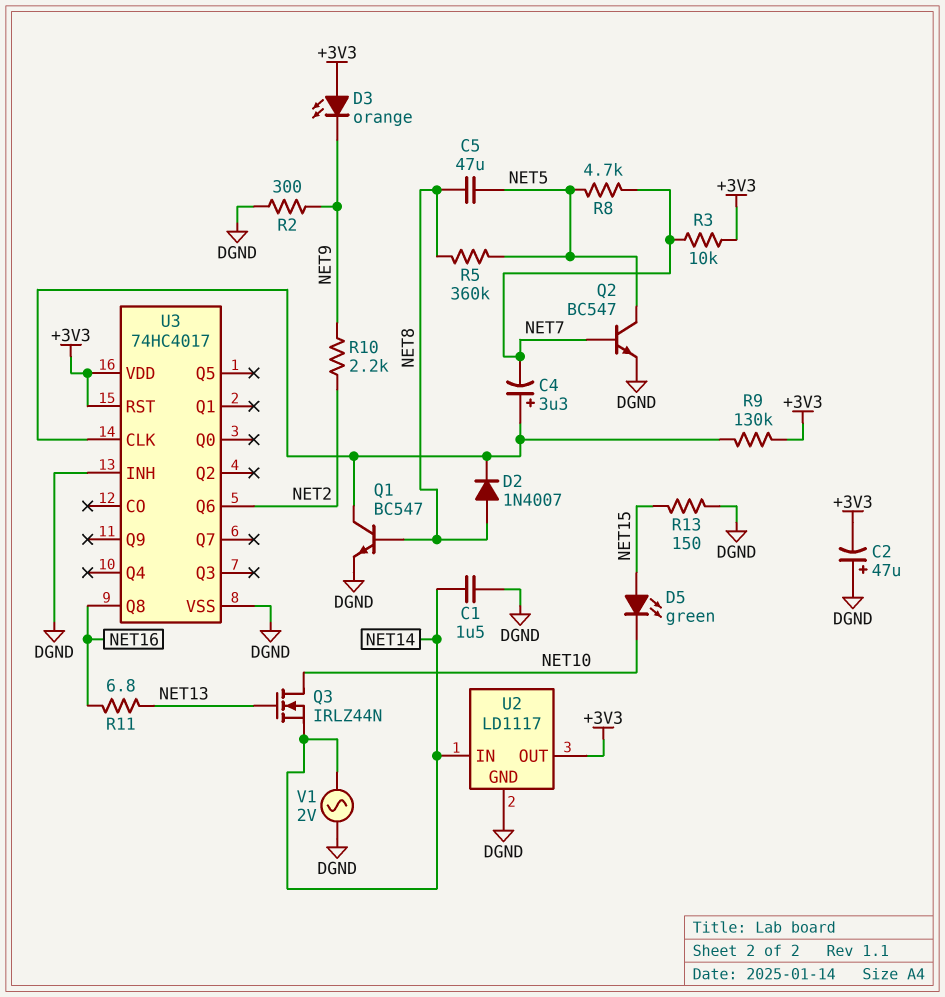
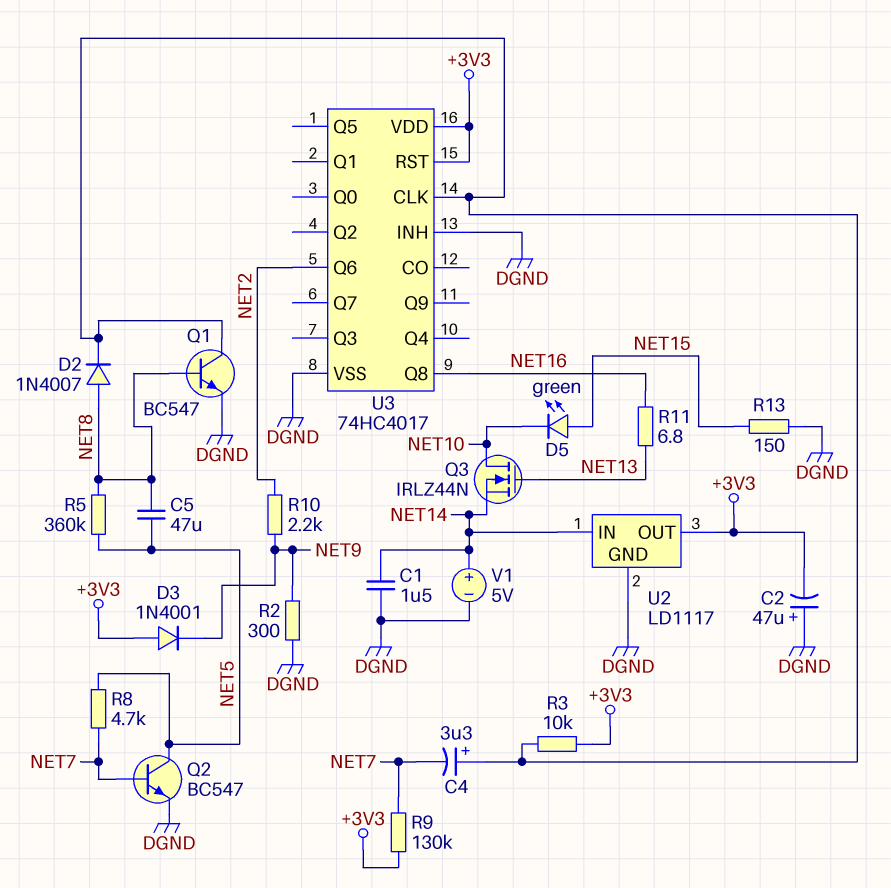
D3: LED orange (A +3V3, K NET9) -> diode 1N4001 (A +3V3, K NET9)
R3: 10k (+3V3, NET7) -> 10k (+3V3, U3/CLK)
R9: 130k (+3V3, U3/CLK) -> 130k (+3V3, NET7)
V1: AC 2V (DGND, NET14) -> 5V (plus NET14, minus DGND)

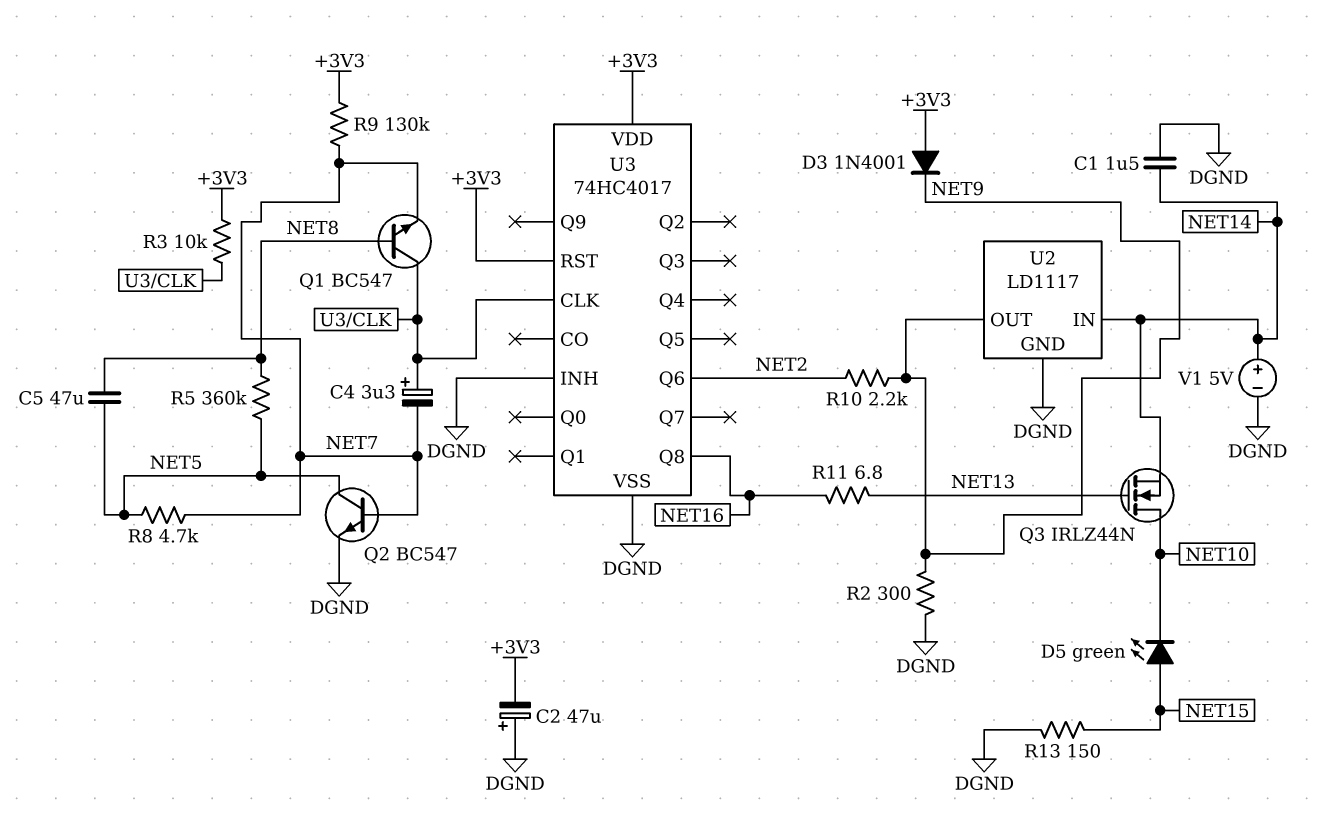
D2: diode 1N4007 (A NET8, K U3/CLK) -> none
Q1: NPN BC547 (B NET8, C U3/CLK, E DGND) -> NPN BC547 (B NET8, C U3/CLK, E NET7)
U2 pin OUT: +3V3 -> NET9

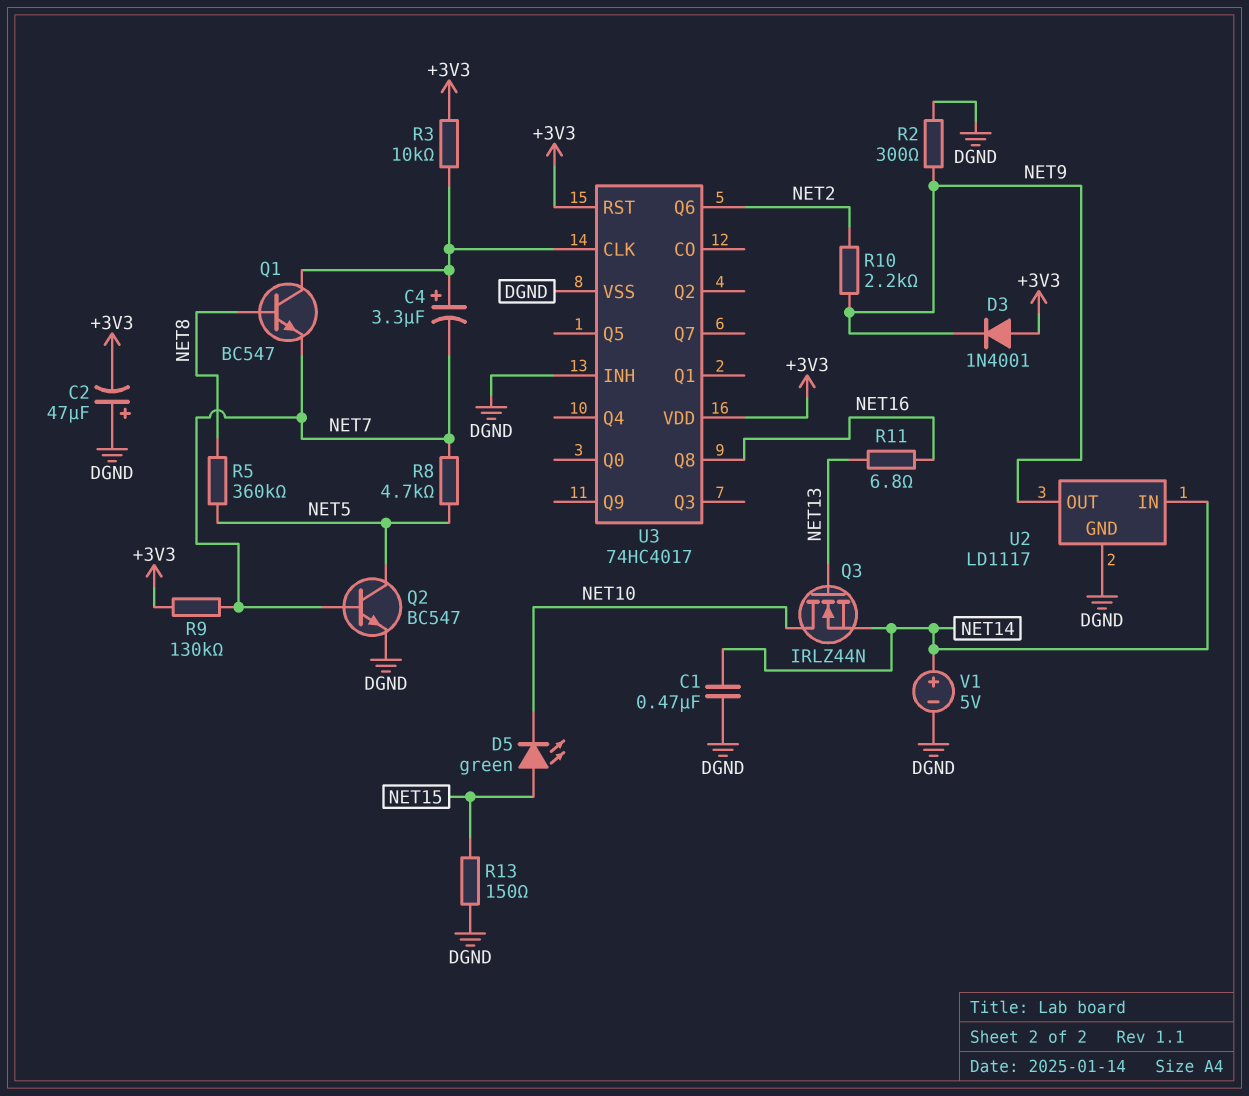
C1: 1.5uF (DGND, NET14) -> 470nF (DGND, NET14)
C5: 47uF (NET5, NET8) -> none

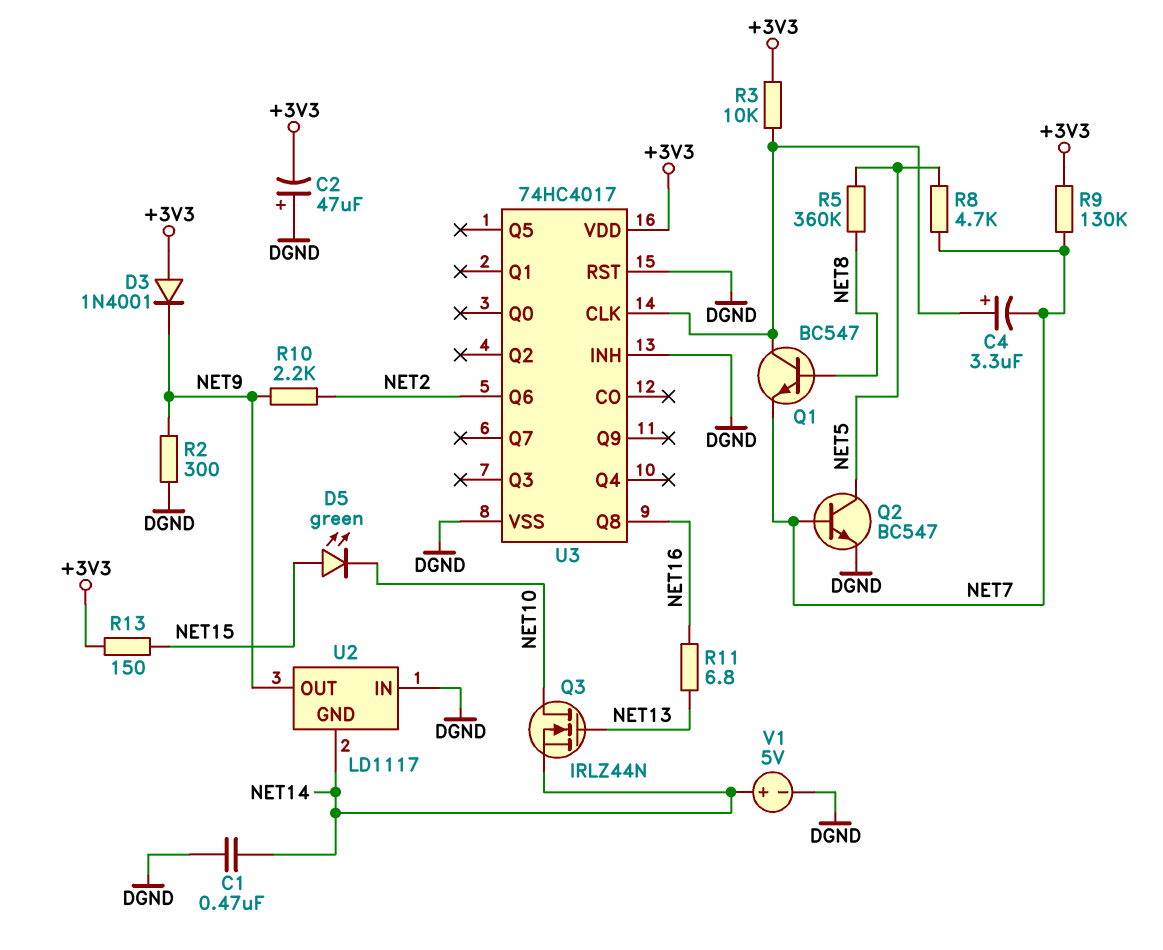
R13: 150 (DGND, NET15) -> 150 (+3V3, NET15)
U2 pin GND: DGND -> NET14
U2 pin IN: NET14 -> DGND
U3 pin RST: +3V3 -> DGND

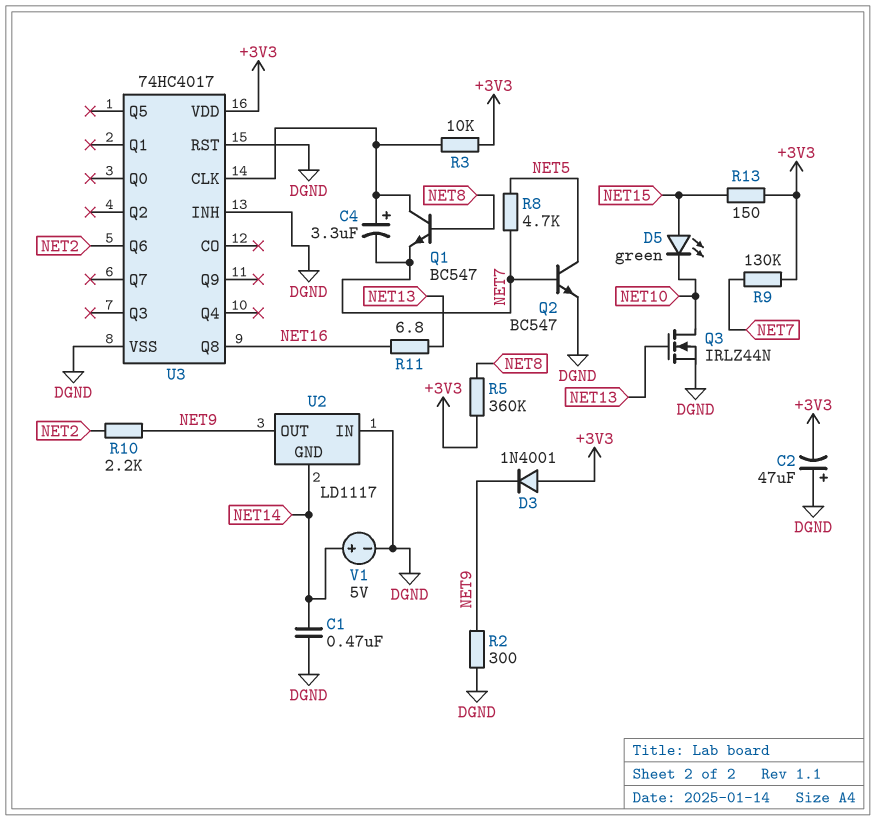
Q3: NMOS IRLZ44N (G NET13, D NET10, S NET14) -> NMOS IRLZ44N (G NET13, D NET10, S DGND)
R5: 360k (NET5, NET8) -> 360k (+3V3, NET8)

